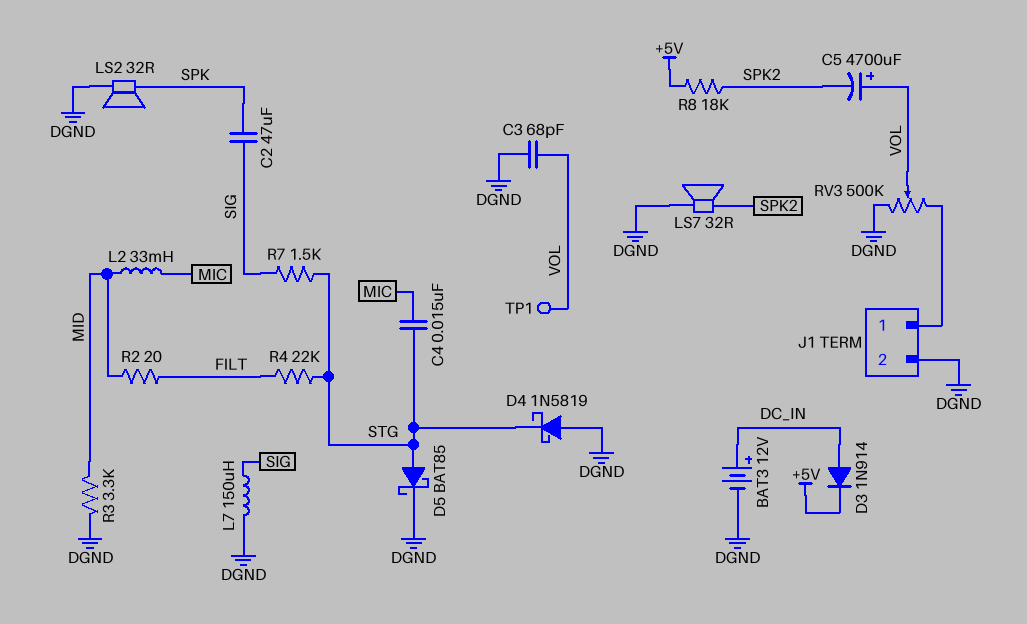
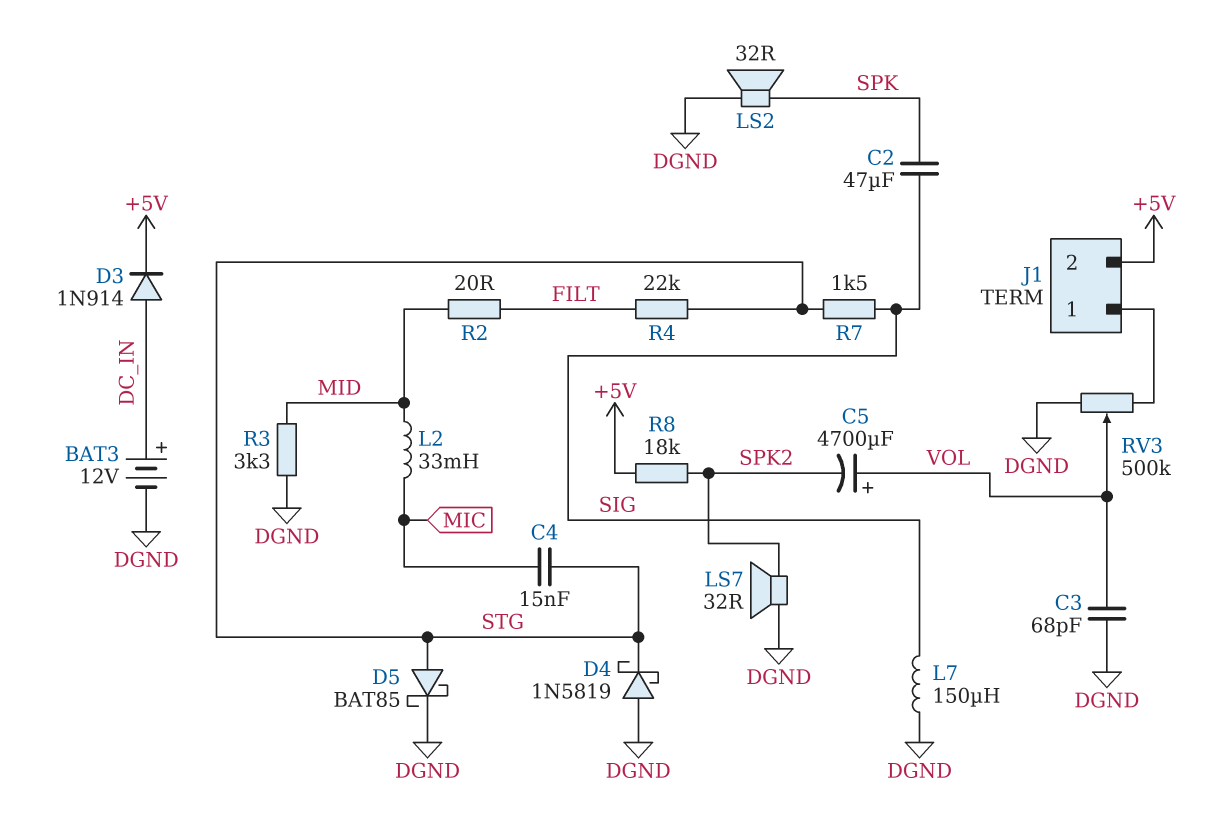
J1 pin 2: DGND -> +5V
TP1: test point (VOL) -> none

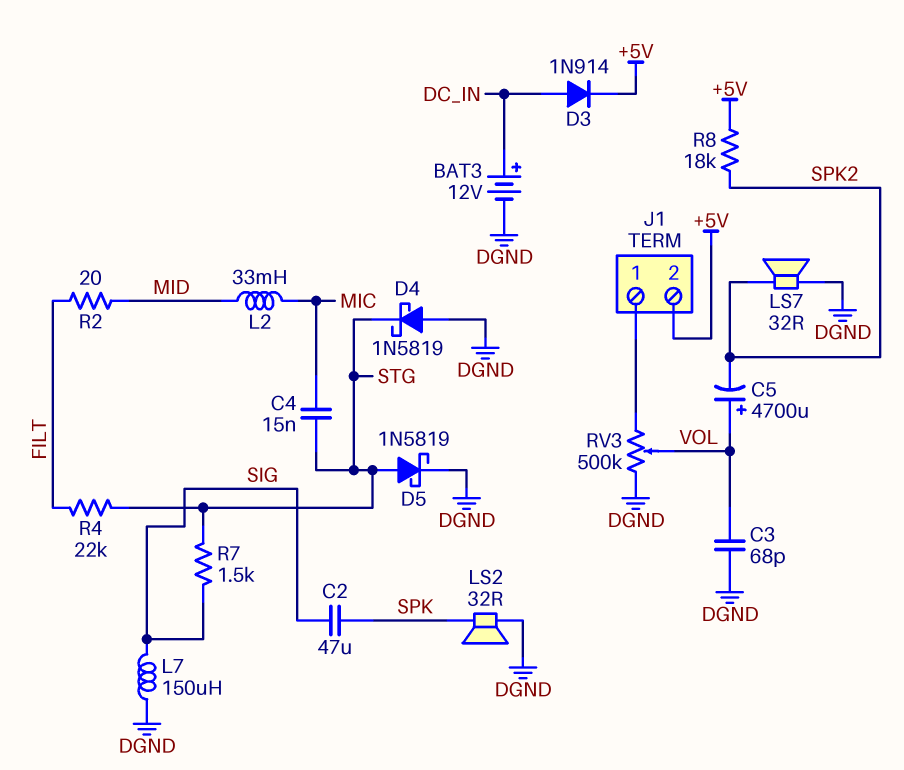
D5: schottky BAT85 (A STG, K DGND) -> schottky 1N5819 (A STG, K DGND)
R3: 3.3k (DGND, MID) -> none

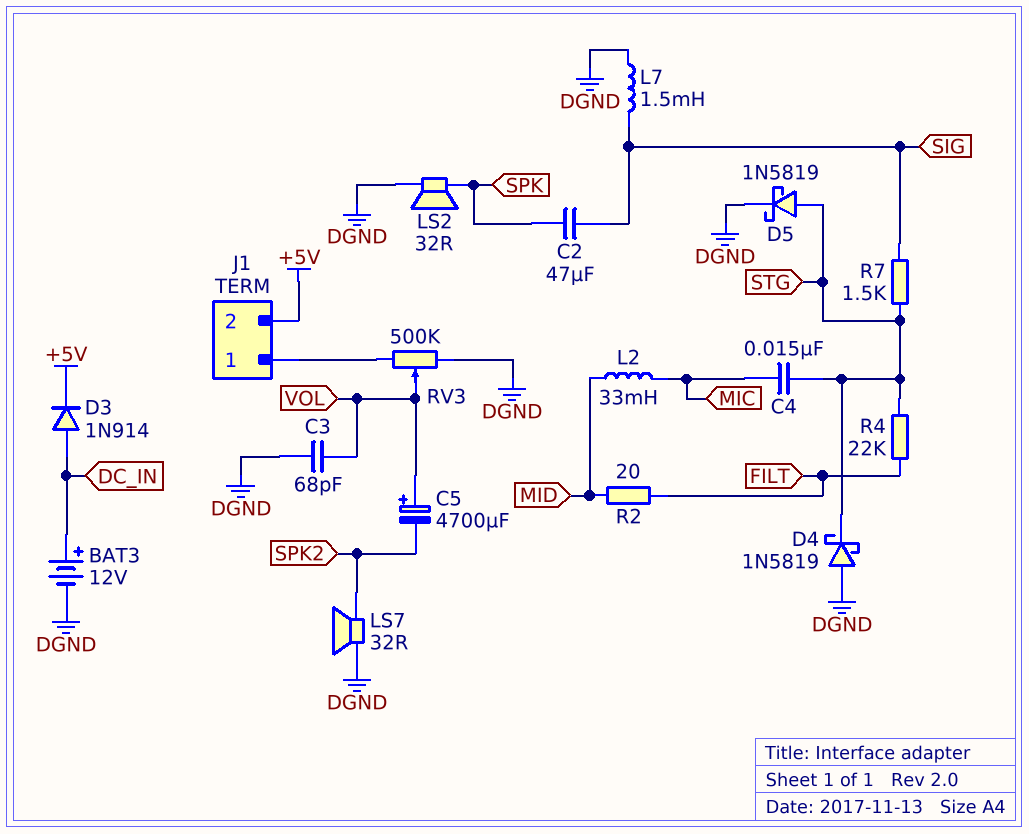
L7: 150uH (DGND, SIG) -> 1.5mH (DGND, SIG)
R8: 18k (+5V, SPK2) -> none

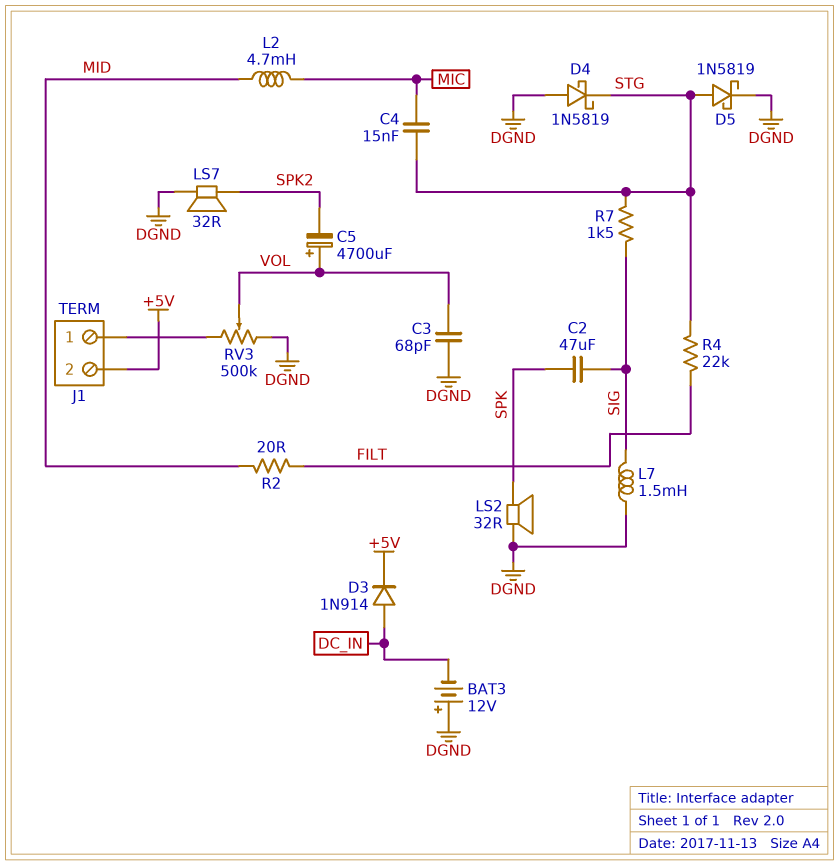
BAT3: 12V (plus DC_IN, minus DGND) -> 12V (plus DGND, minus DC_IN)
L2: 33mH (MIC, MID) -> 4.7mH (MIC, MID)

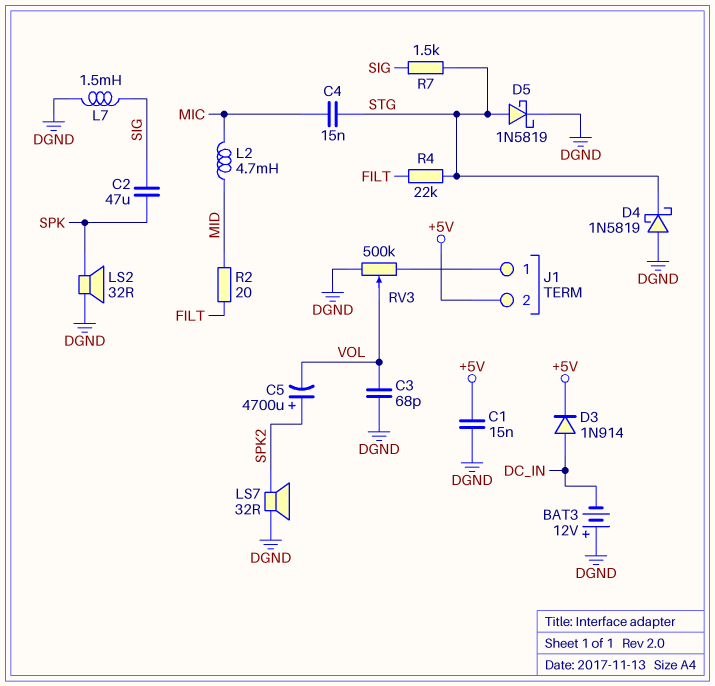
C1: none -> 15nF (+5V, DGND)
C5: 4700uF (plus VOL, minus SPK2) -> 4700uF (plus SPK2, minus VOL)

